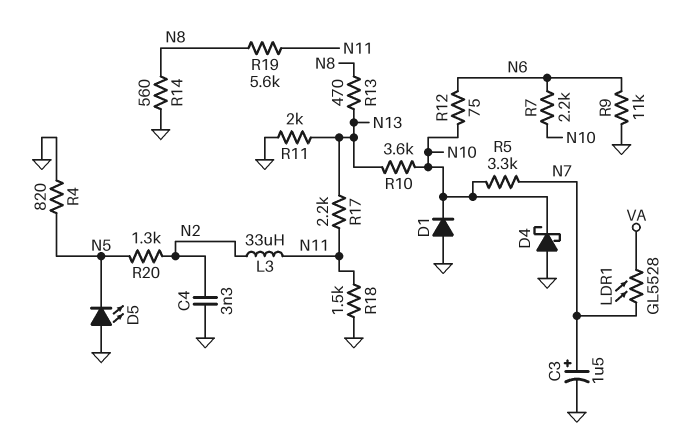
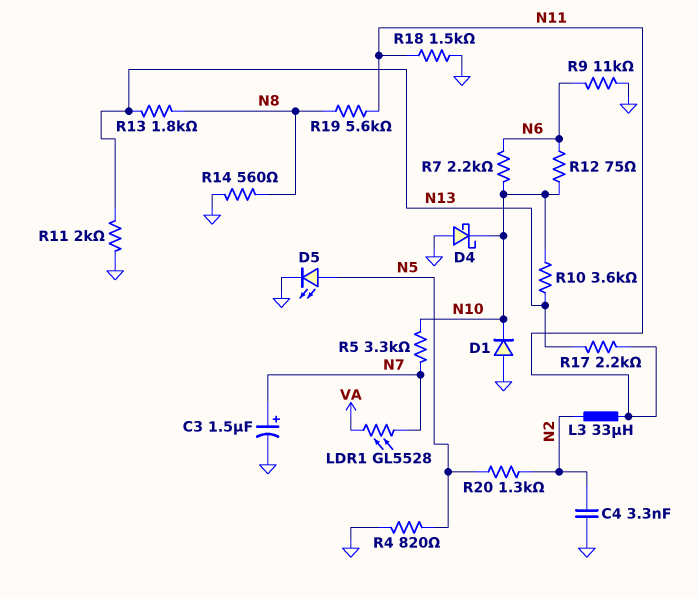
D5: LED (A GND, K N5) -> LED (A N5, K GND)
R13: 470 (N8, N13) -> 1.8k (N8, N13)

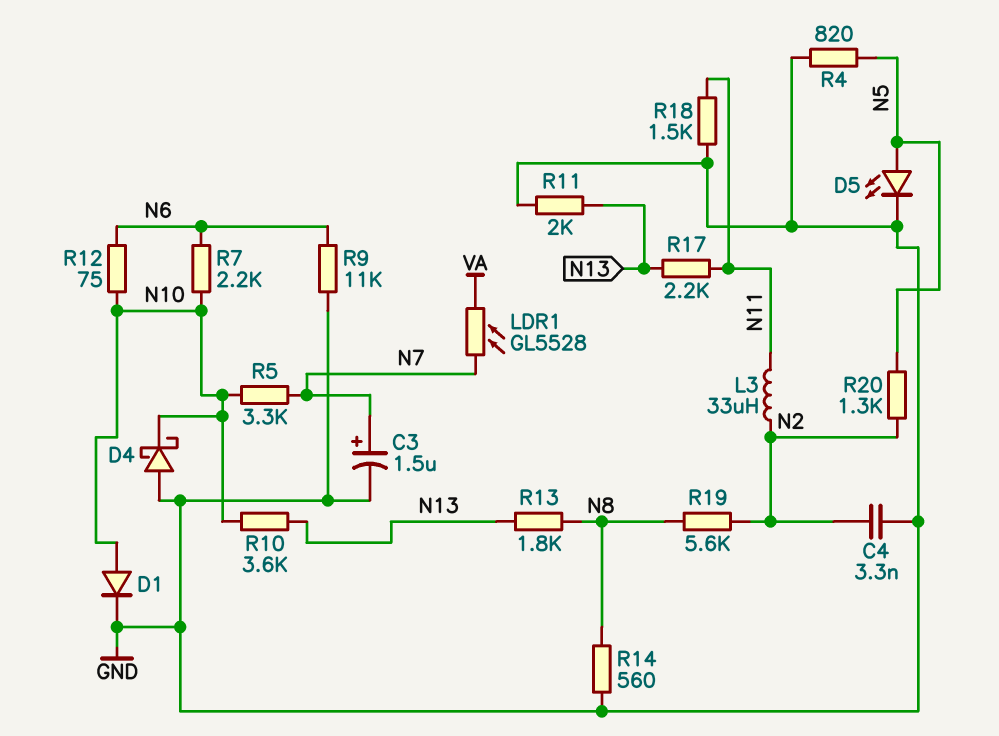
D1: diode (A GND, K N10) -> diode (A N10, K GND)
R19: 5.6k (N8, N11) -> 5.6k (N2, N8)

